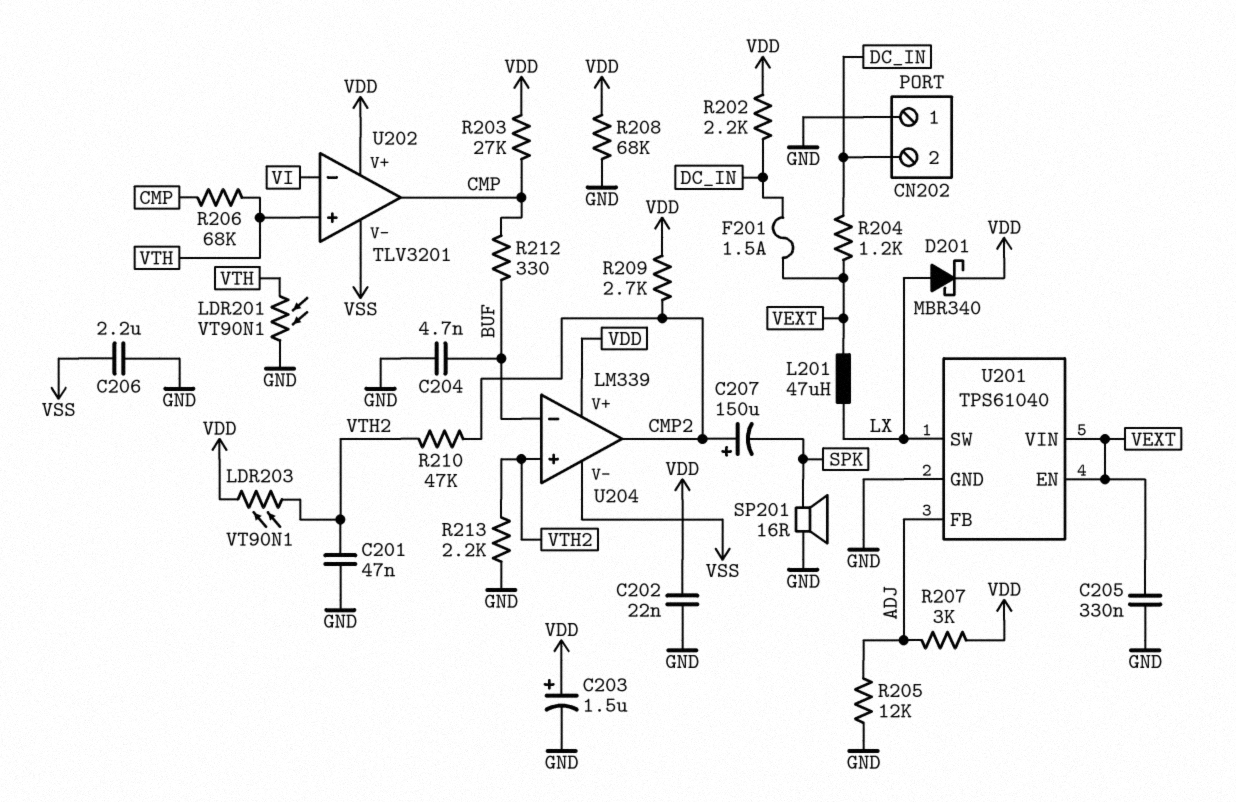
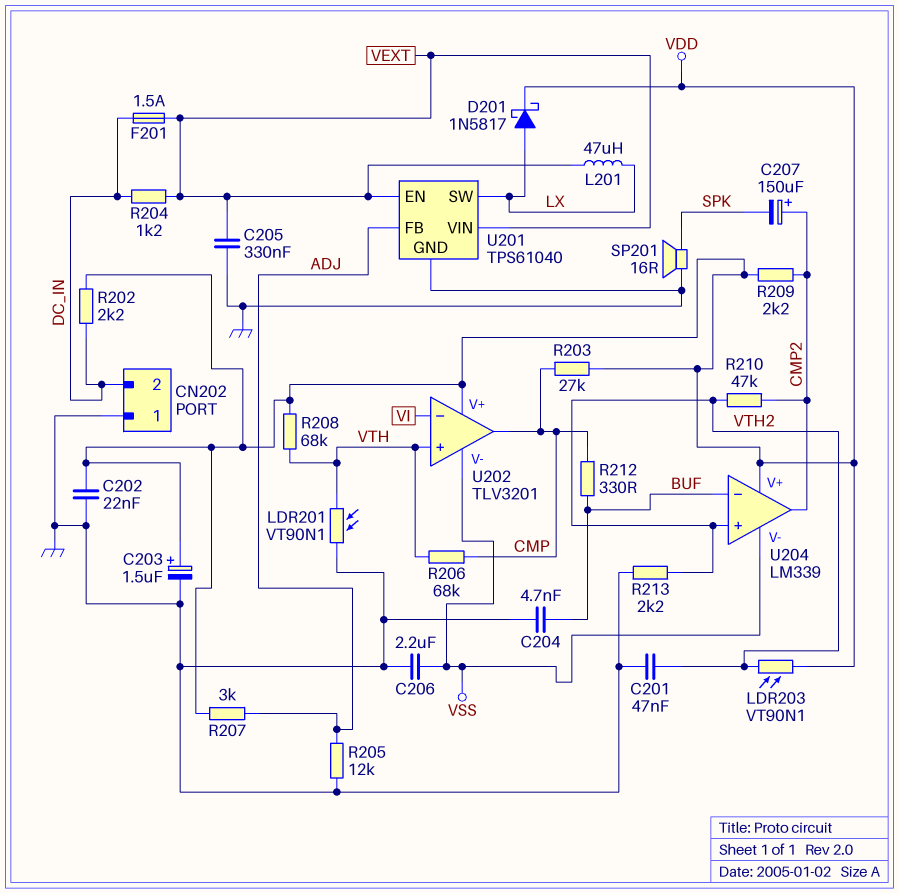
D201: schottky MBR340 (A LX, K VDD) -> schottky 1N5817 (A LX, K VDD)
R208: 68k (GND, VDD) -> 68k (VDD, VTH)
R209: 2.7k (CMP2, VDD) -> 2.2k (CMP2, VDD)

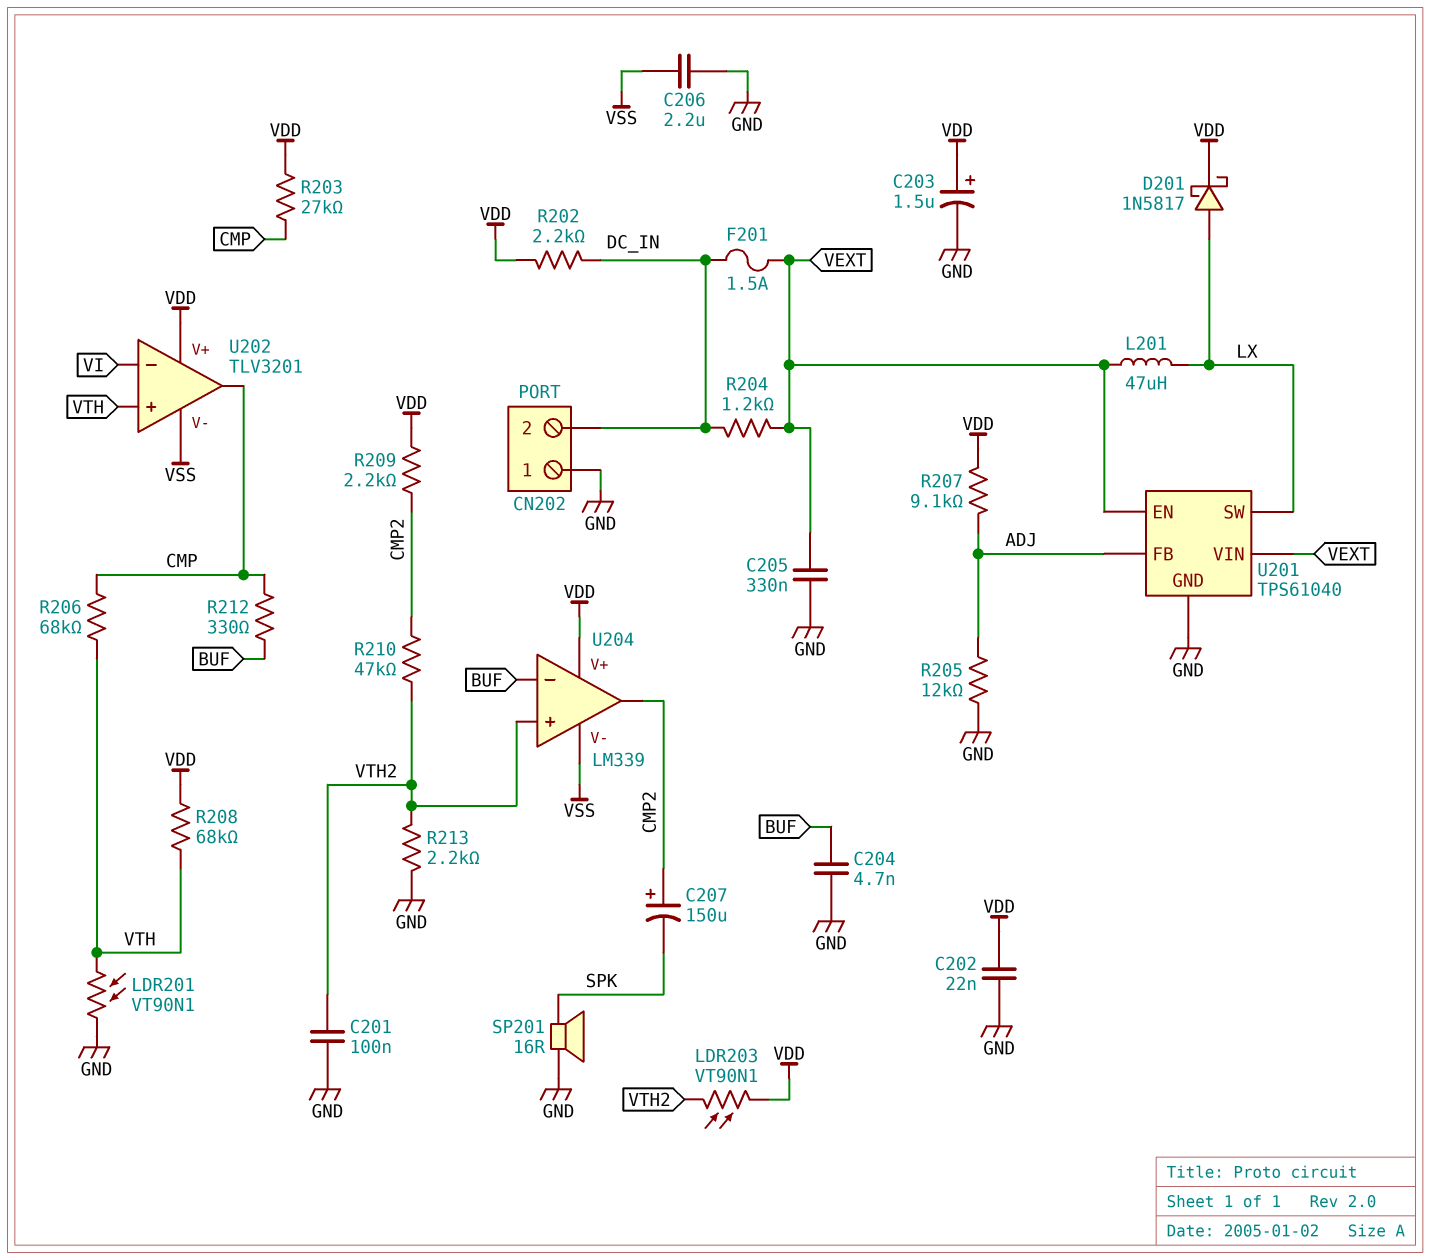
C201: 47nF (GND, VTH2) -> 100nF (GND, VTH2)
R207: 3k (ADJ, VDD) -> 9.1k (ADJ, VDD)

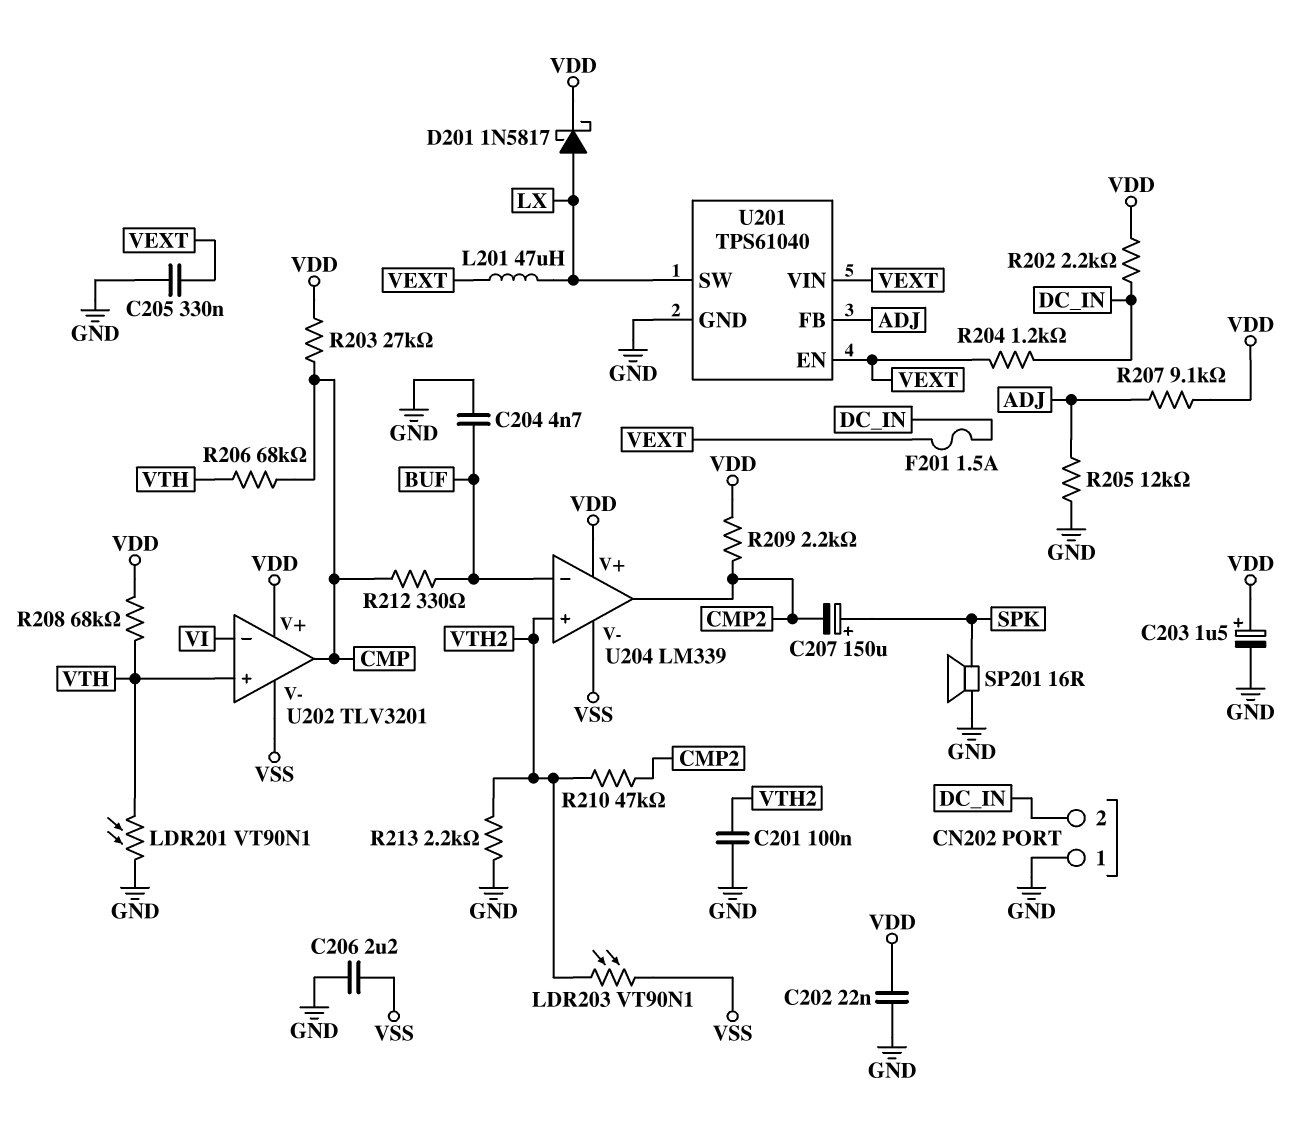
C207: 150uF (plus CMP2, minus SPK) -> 150uF (plus SPK, minus CMP2)
LDR203: VT90N1 (VDD, VTH2) -> VT90N1 (VSS, VTH2)

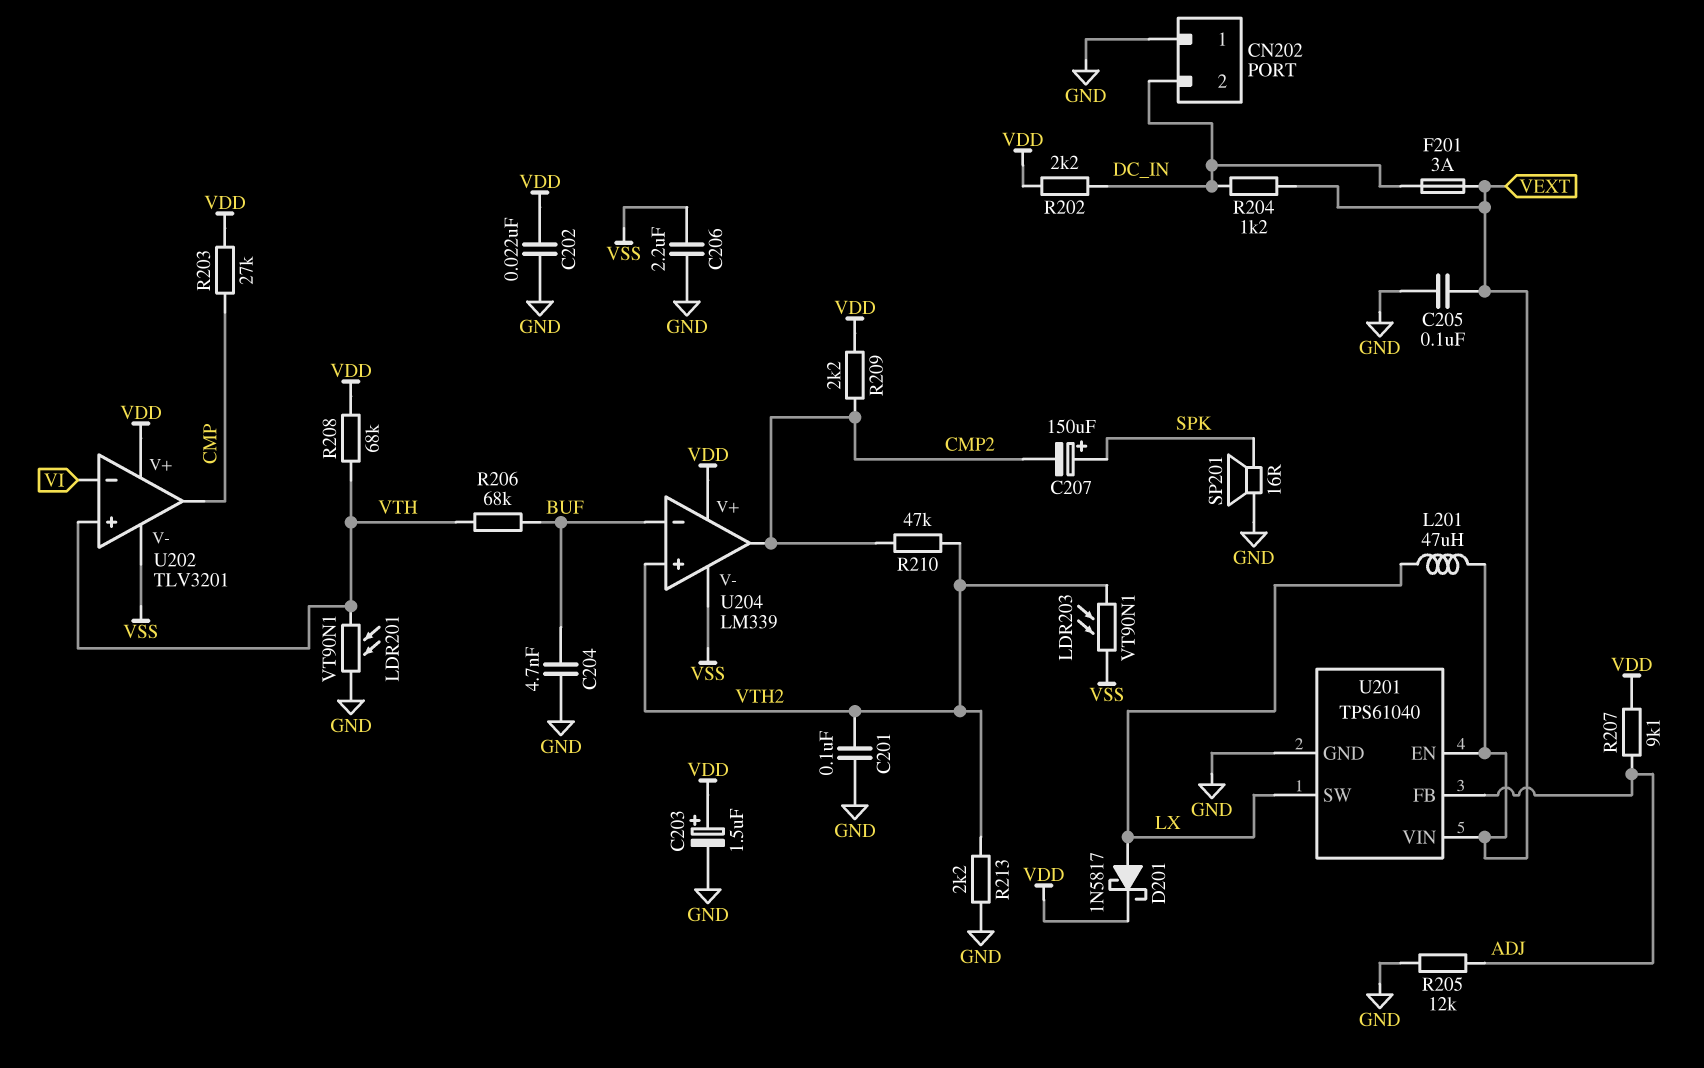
C205: 330nF (GND, VEXT) -> 100nF (GND, VEXT)
F201: 1.5A (DC_IN, VEXT) -> 3A (DC_IN, VEXT)
R206: 68k (CMP, VTH) -> 68k (BUF, VTH)
R212: 330 (BUF, CMP) -> none

